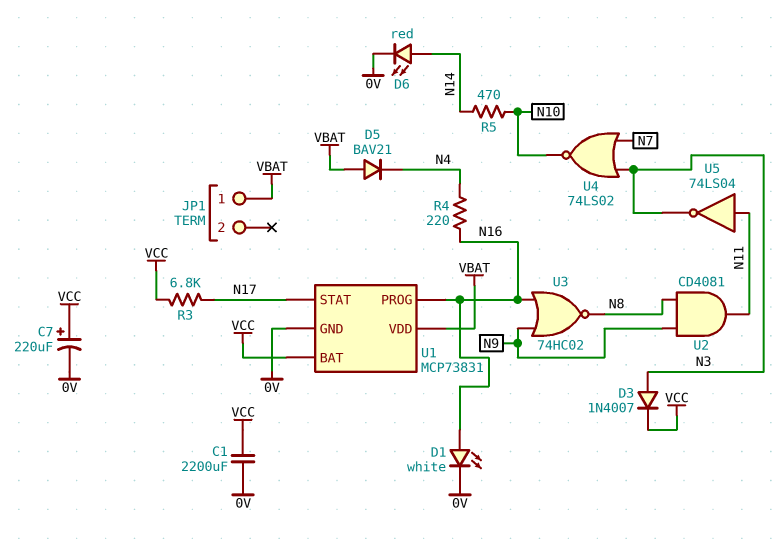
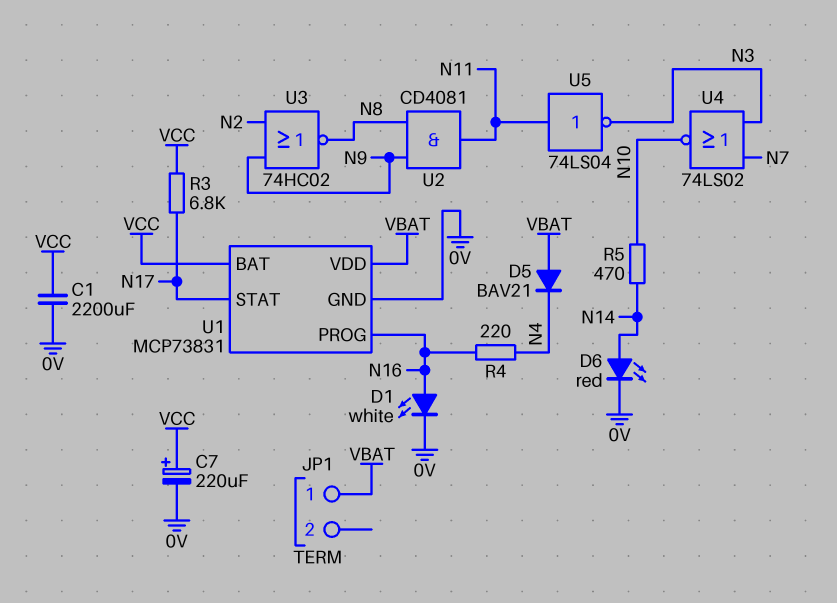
D3: diode 1N4007 (A N3, K VCC) -> none
U3: NOR 74HC02 (in N9, in N16, out N8) -> NOR 74HC02 (in N2, in N9, out N8)

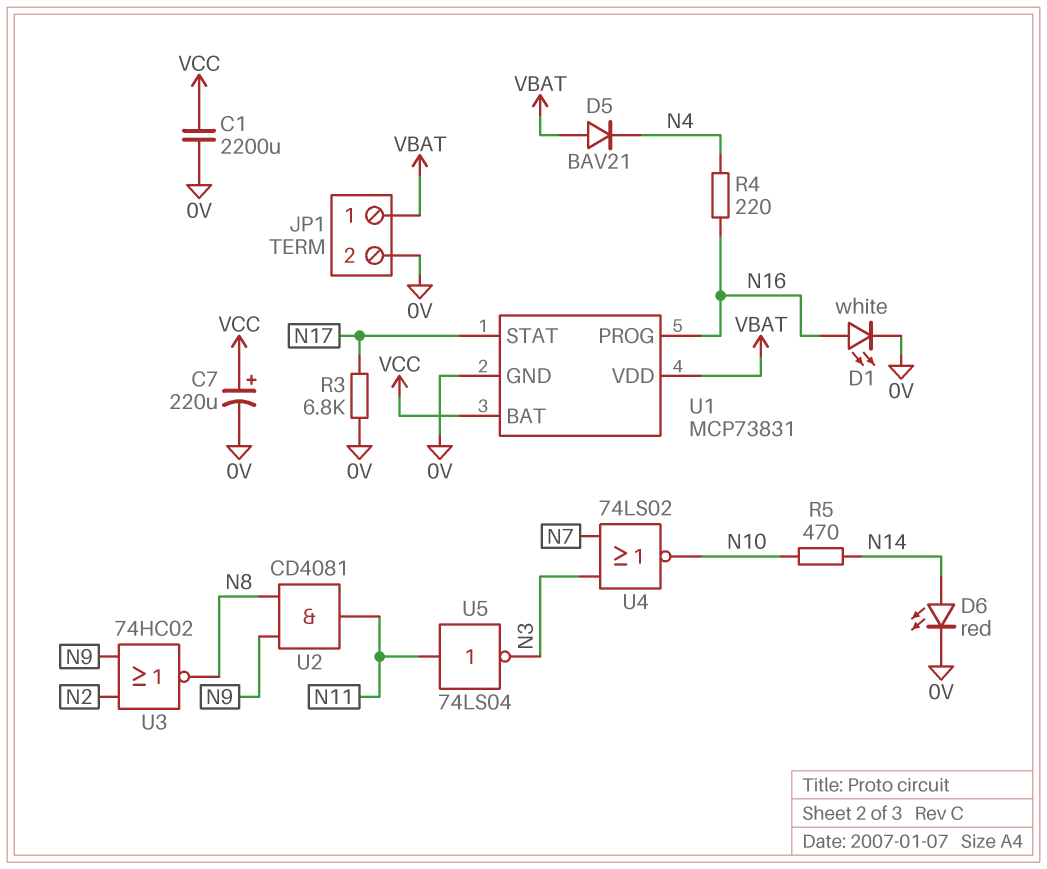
JP1 pin 2: none -> 0V
R3: 6.8k (N17, VCC) -> 6.8k (0V, N17)

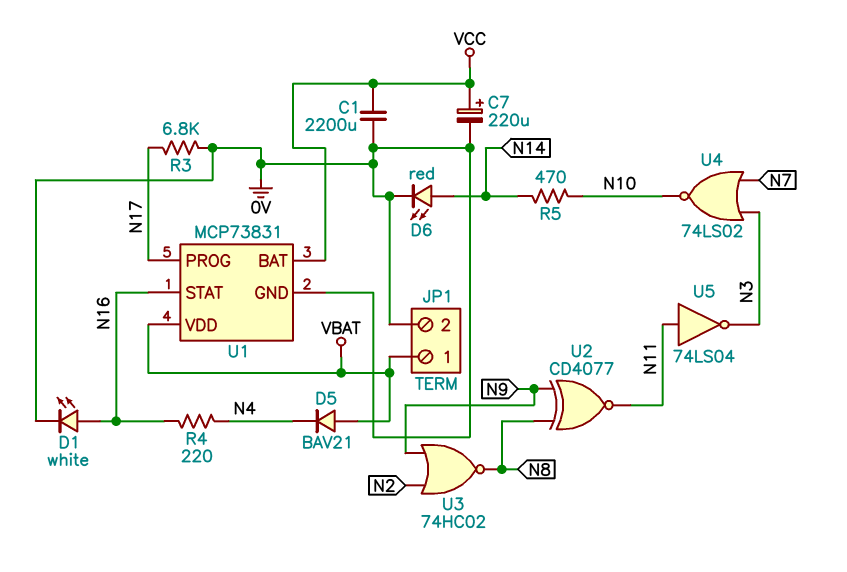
U1 pin PROG: N16 -> N17
U1 pin STAT: N17 -> N16
U2: AND CD4081 (in N8, in N9, out N11) -> XNOR CD4077 (in N8, in N9, out N11)

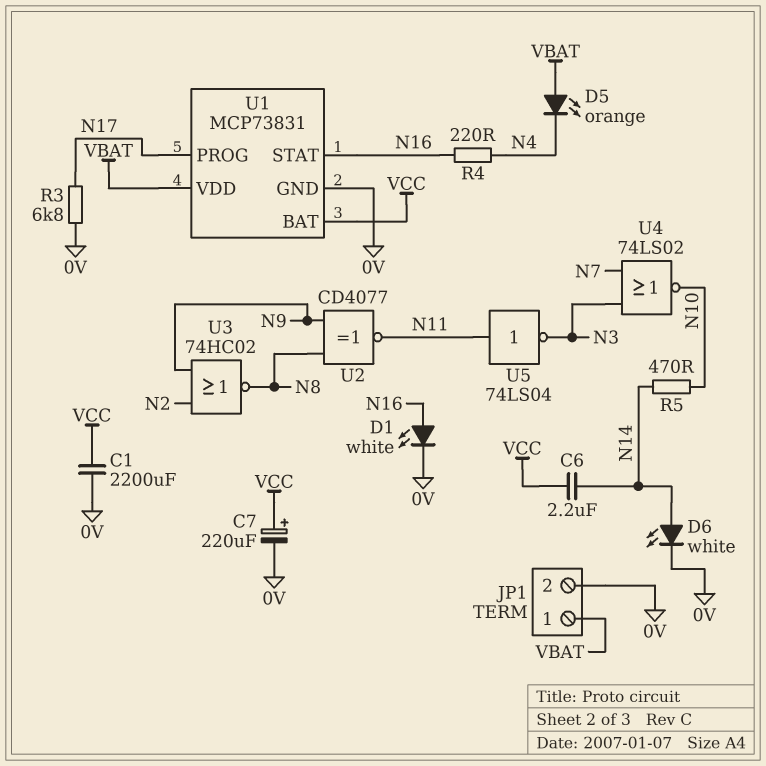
C6: none -> 2.2uF (N14, VCC)
D5: diode BAV21 (A VBAT, K N4) -> LED orange (A VBAT, K N4)
D6: LED red (A N14, K 0V) -> LED white (A N14, K 0V)

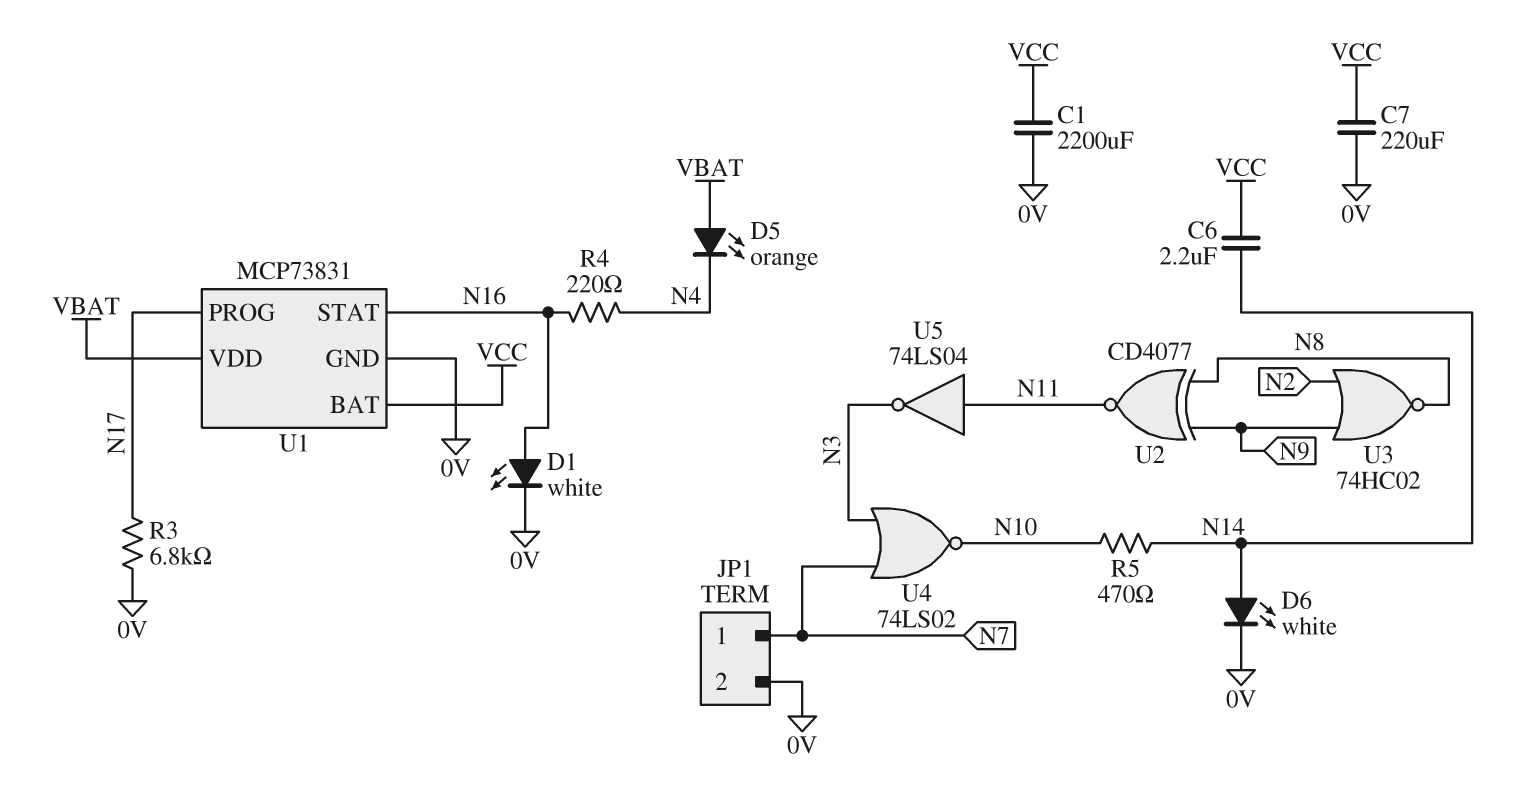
C7: 220uF (plus VCC, minus 0V) -> 220uF (0V, VCC)
JP1 pin 1: VBAT -> N7

